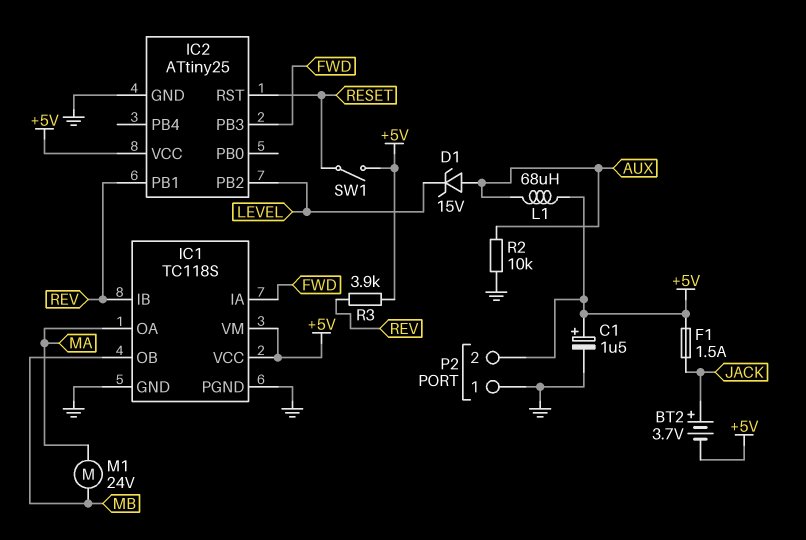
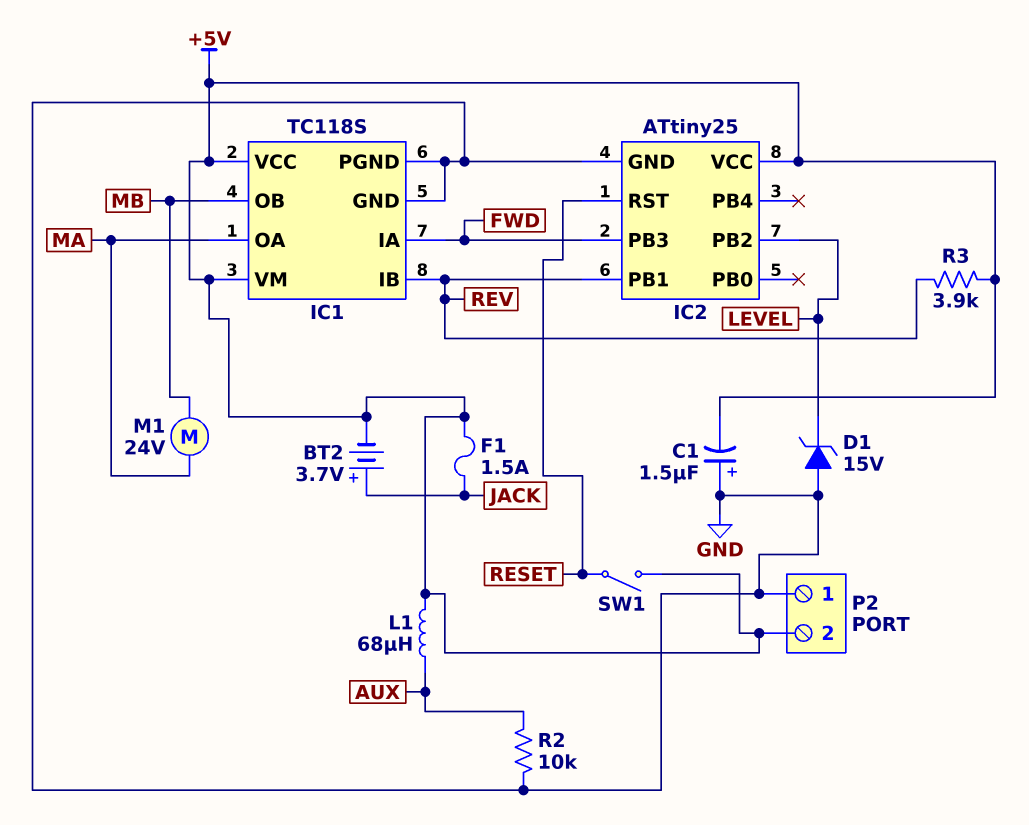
C1: 1.5uF (plus +5V, minus GND) -> 1.5uF (plus GND, minus +5V)
D1: zener 15V (A AUX, K LEVEL) -> zener 15V (A GND, K LEVEL)

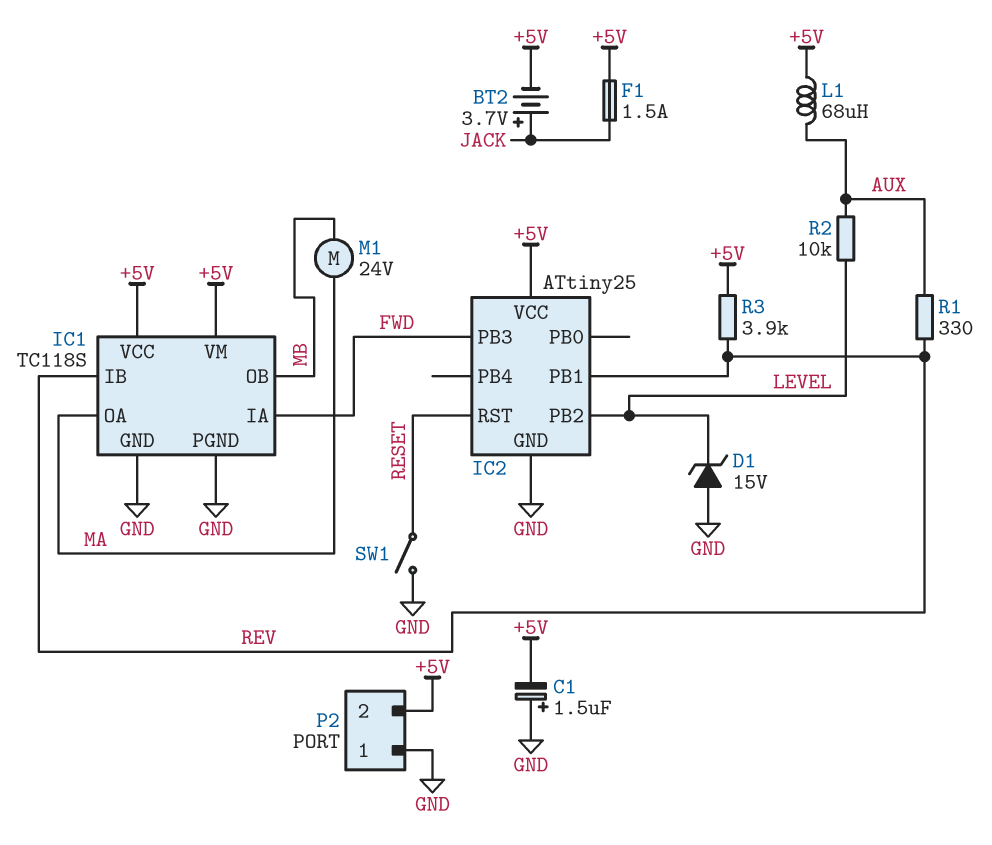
R1: none -> 330 (AUX, REV)
R2: 10k (AUX, GND) -> 10k (AUX, LEVEL)
SW1: switch (+5V, RESET) -> switch (GND, RESET)

